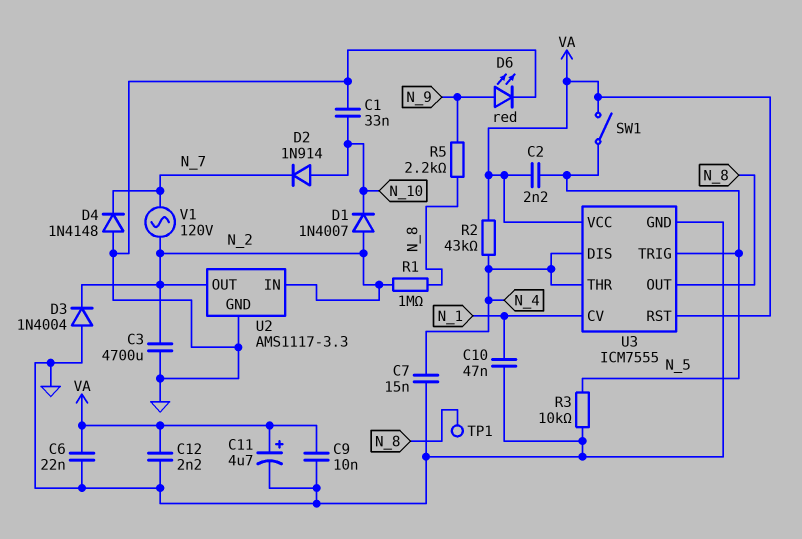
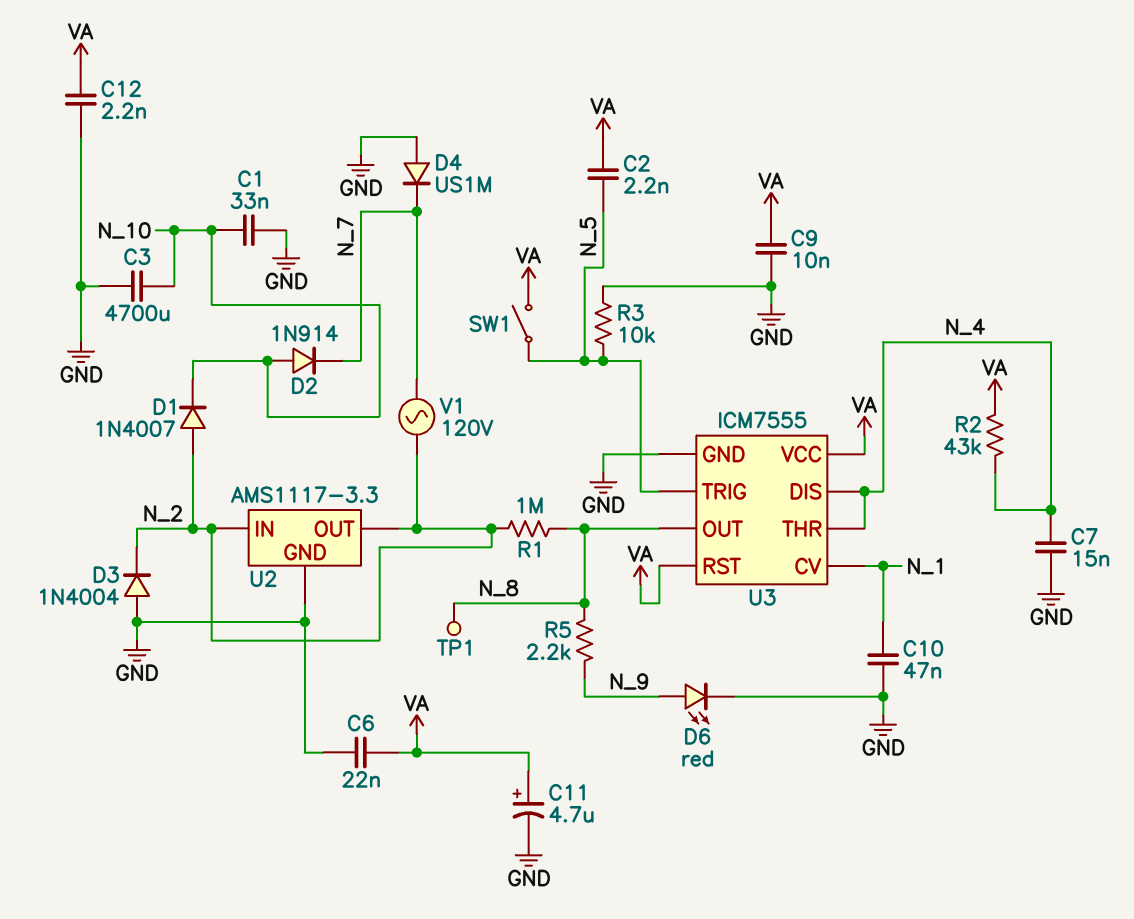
C3: 4700uF (GND, N_2) -> 4700uF (GND, N_10)
D4: diode 1N4148 (A GND, K N_7) -> diode US1M (A GND, K N_7)

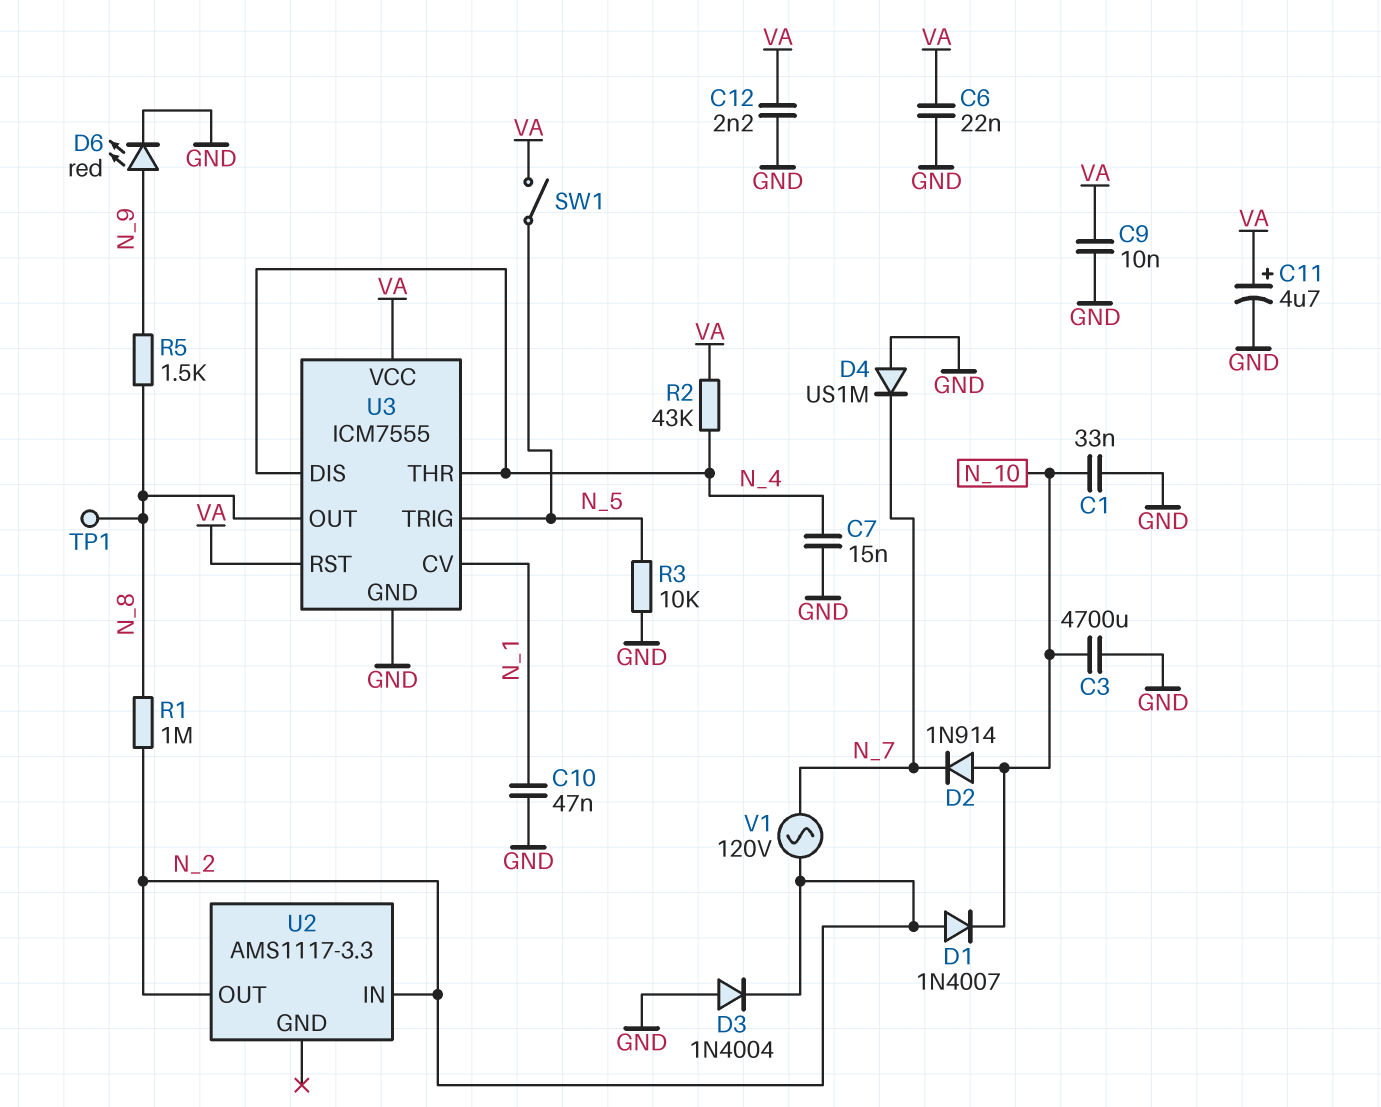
C2: 2.2nF (N_5, VA) -> none
R5: 2.2k (N_8, N_9) -> 1.5k (N_8, N_9)
U2 pin GND: GND -> none

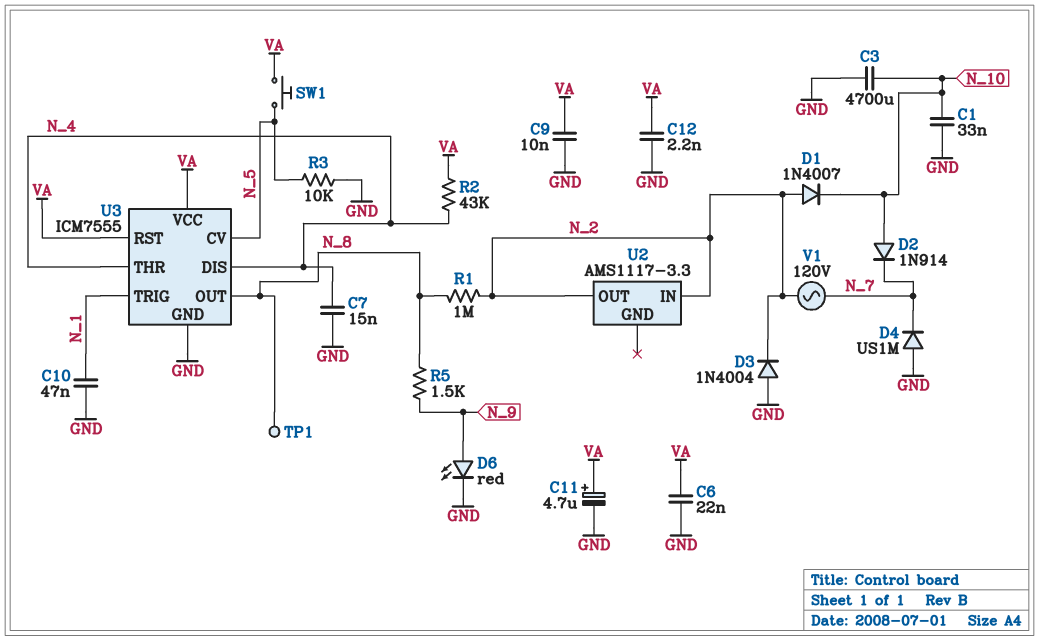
SW1: switch (N_5, VA) -> button (N_5, VA)
U3 pin CV: N_1 -> N_5
U3 pin TRIG: N_5 -> N_1

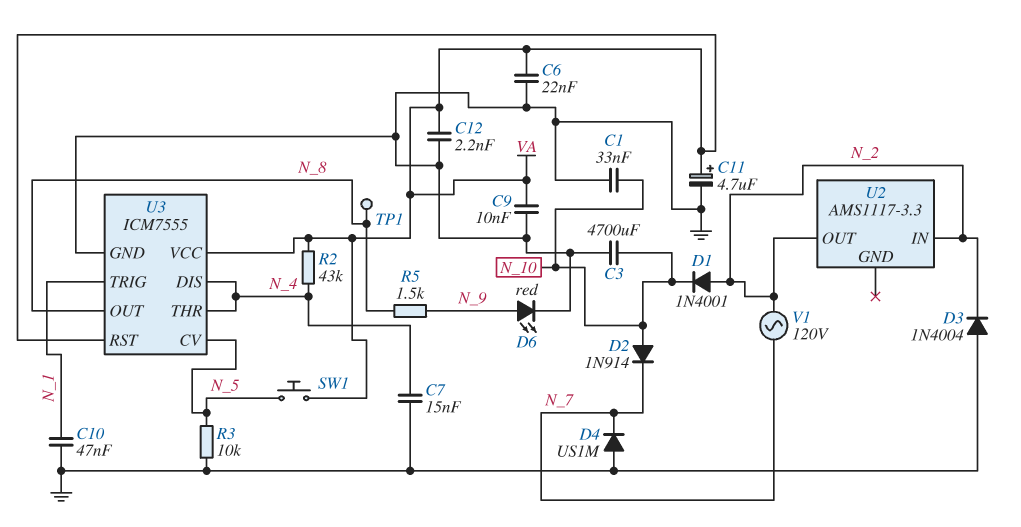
D1: diode 1N4007 (A N_2, K N_10) -> diode 1N4001 (A N_2, K N_10)
R1: 1M (N_2, N_8) -> none

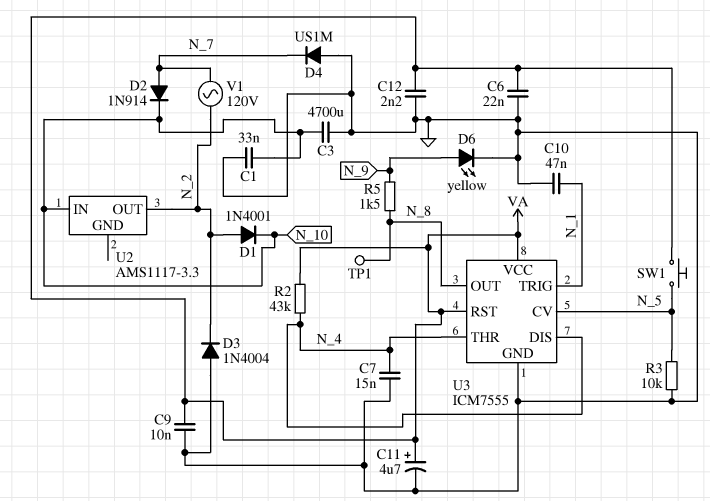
D2: diode 1N914 (A N_10, K N_7) -> diode 1N914 (A N_7, K N_10)
D6: LED red (A N_9, K GND) -> LED yellow (A N_9, K GND)
U2 pin IN: N_2 -> N_10

